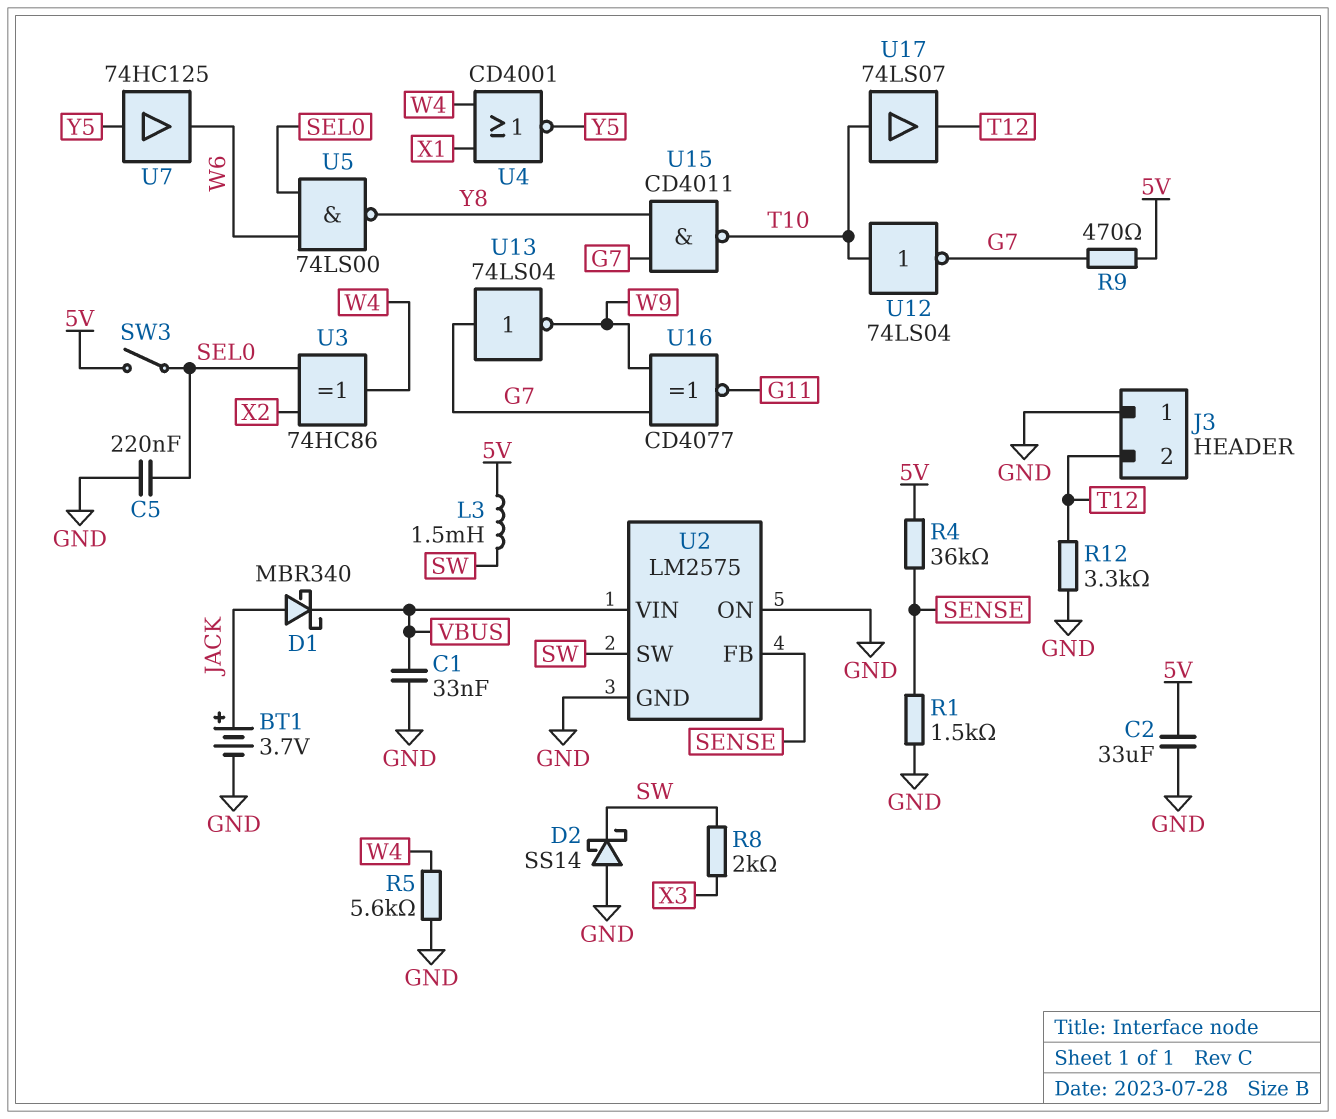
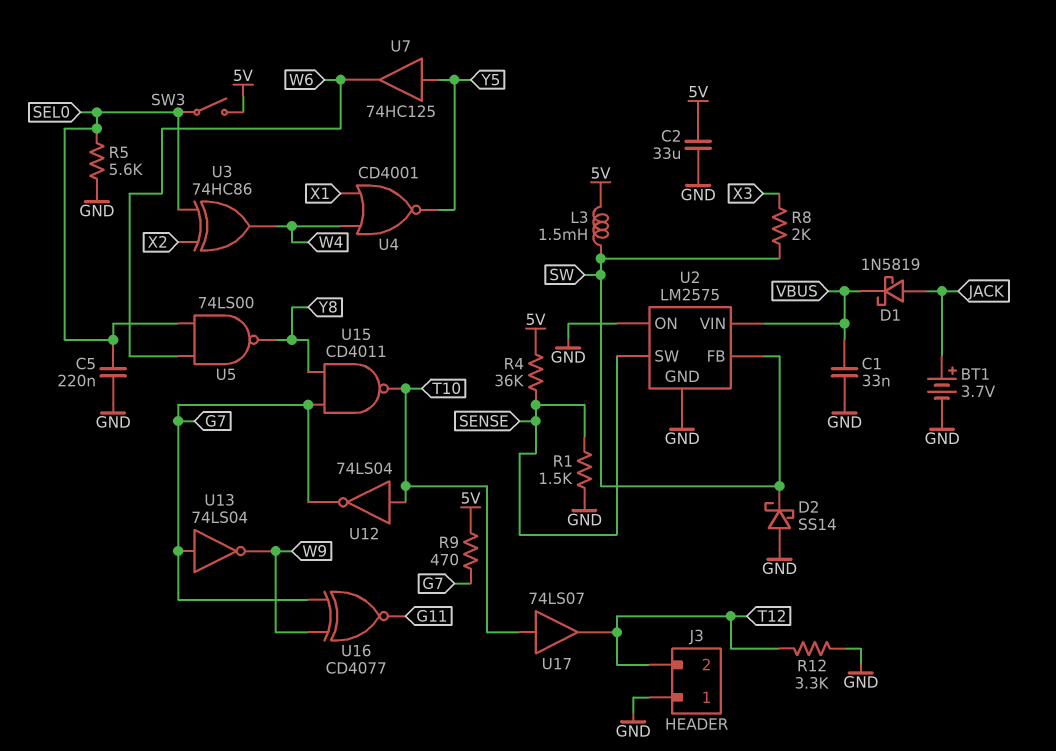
D1: schottky MBR340 (A JACK, K VBUS) -> schottky 1N5819 (A JACK, K VBUS)
R5: 5.6k (GND, W4) -> 5.6k (GND, SEL0)
U2 pin FB: SENSE -> SW
U2 pin SW: SW -> SENSE

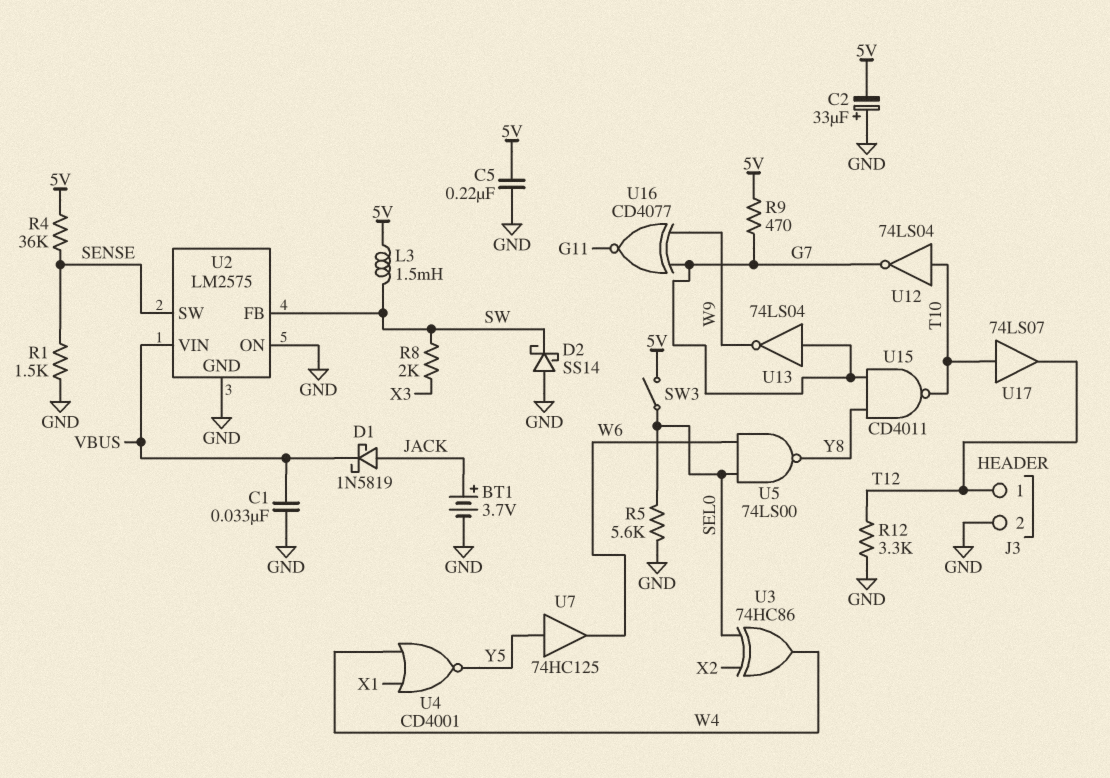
C2: 33uF (5V, GND) -> 33uF (plus GND, minus 5V)
C5: 220nF (GND, SEL0) -> 220nF (5V, GND)
J3 pin 1: GND -> T12
J3 pin 2: T12 -> GND

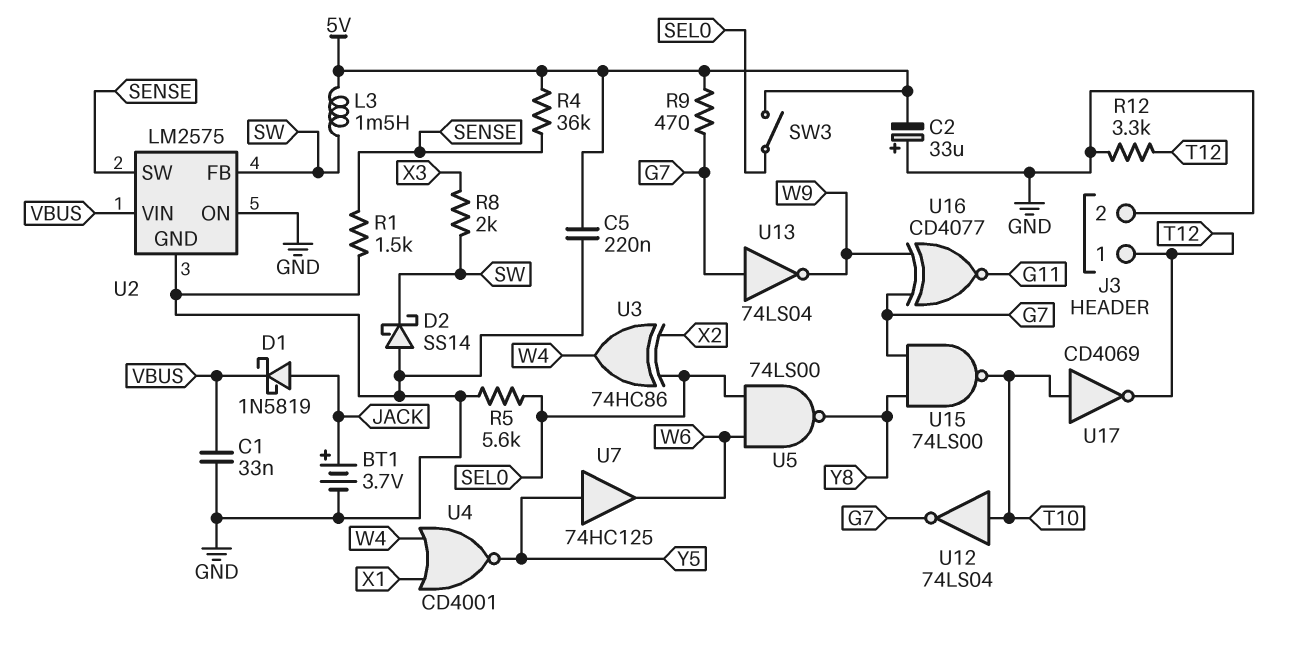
U15: NAND CD4011 (in G7, in Y8, out T10) -> NAND 74LS00 (in G7, in Y8, out T10)
U17: buffer 74LS07 (in T10, out T12) -> NOT CD4069 (in T10, out T12)

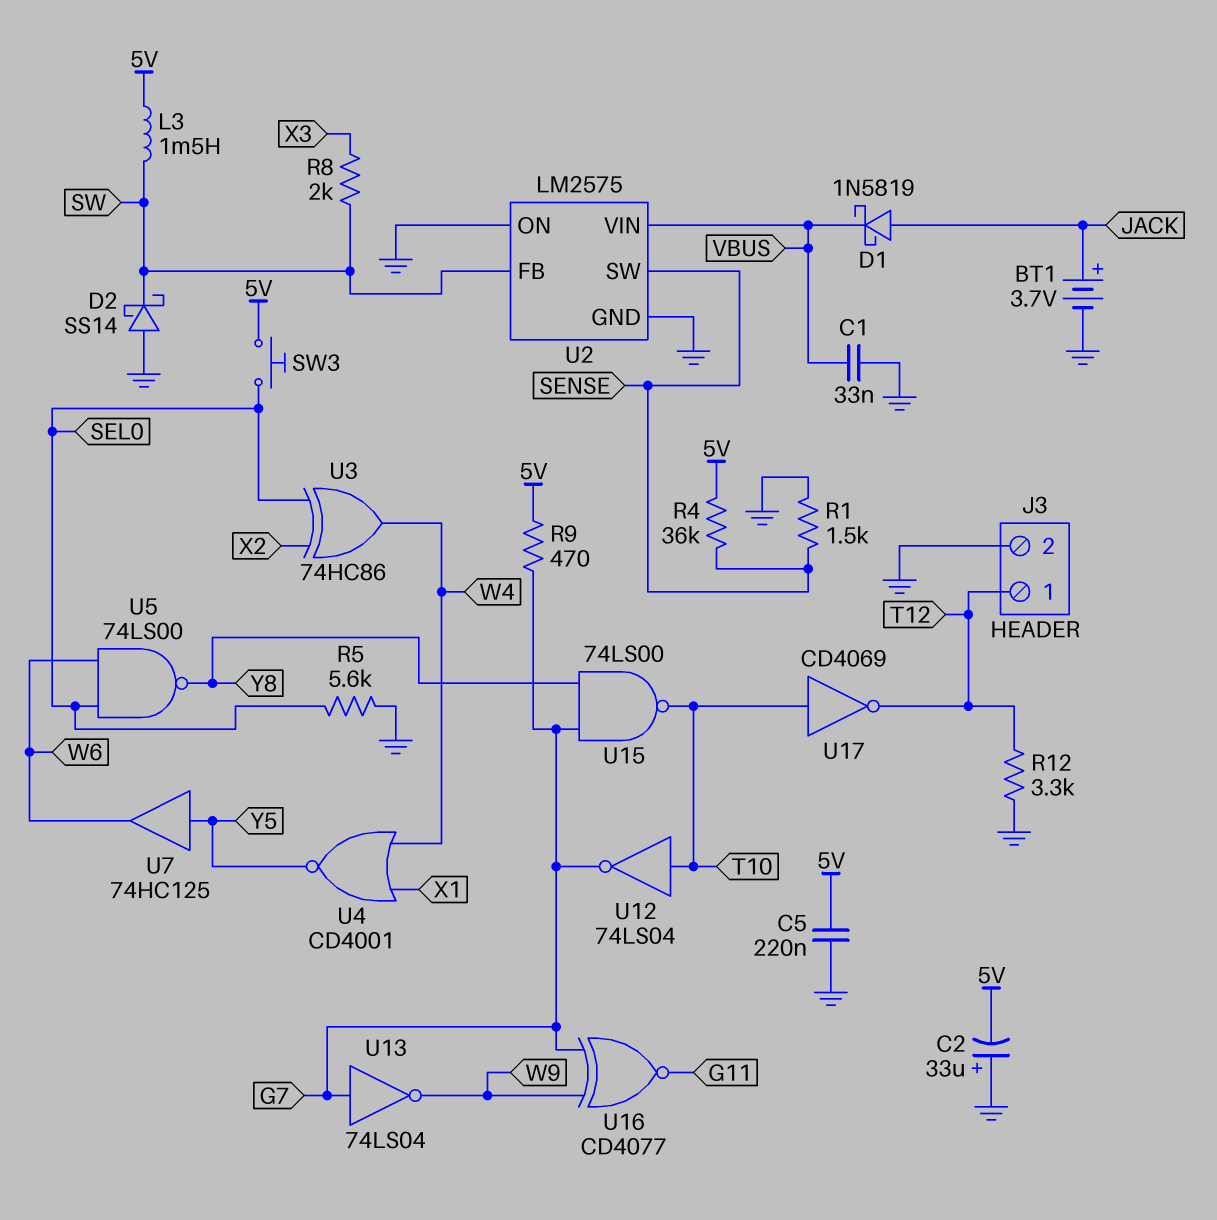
SW3: switch (5V, SEL0) -> button (5V, SEL0)

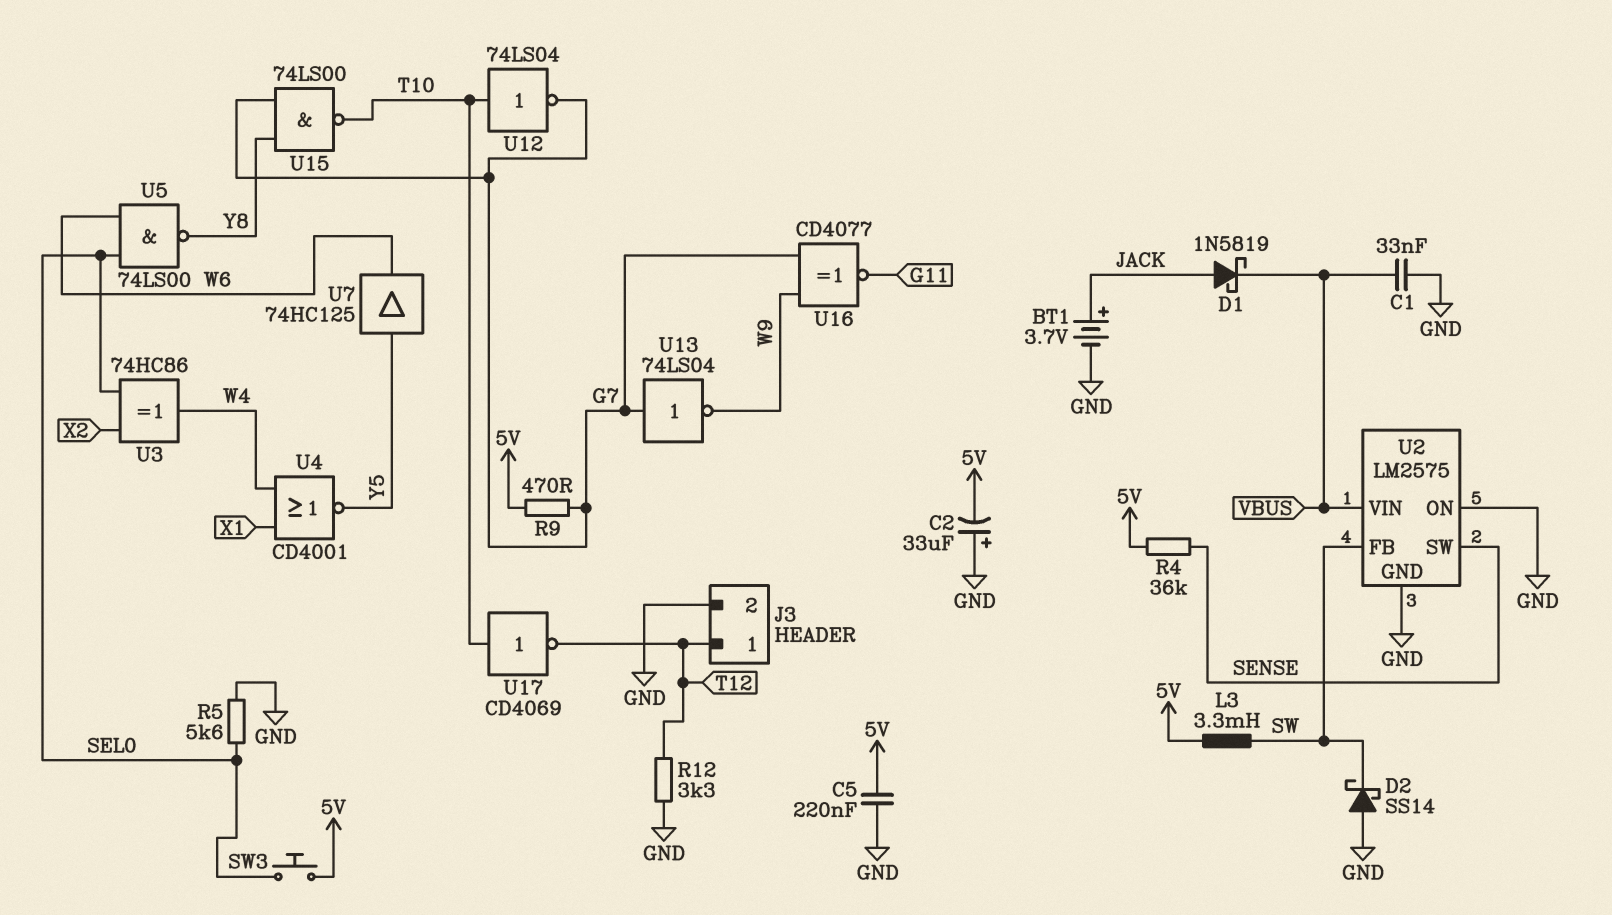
L3: 1.5mH (5V, SW) -> 3.3mH (5V, SW)
R1: 1.5k (GND, SENSE) -> none
R8: 2k (SW, X3) -> none

